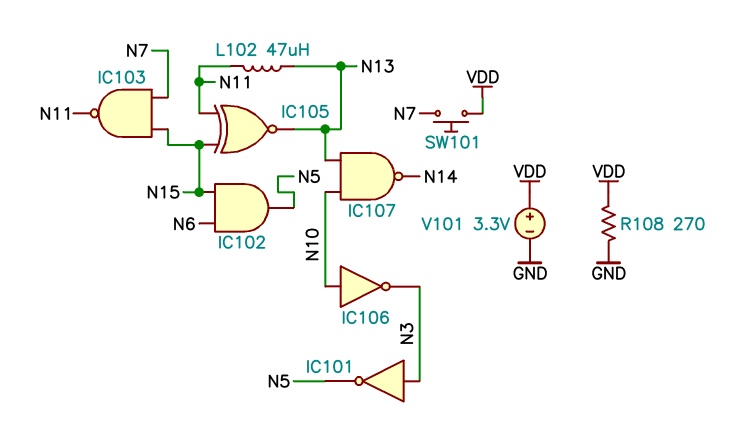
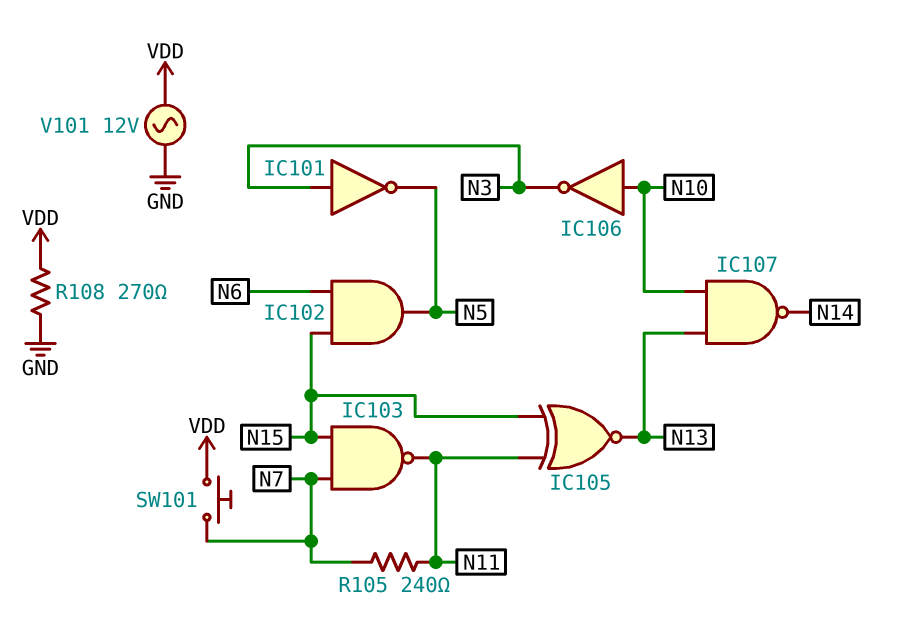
L102: 47uH (N11, N13) -> none
R105: none -> 240 (N7, N11)
V101: 3.3V (plus VDD, minus GND) -> AC 12V (GND, VDD)

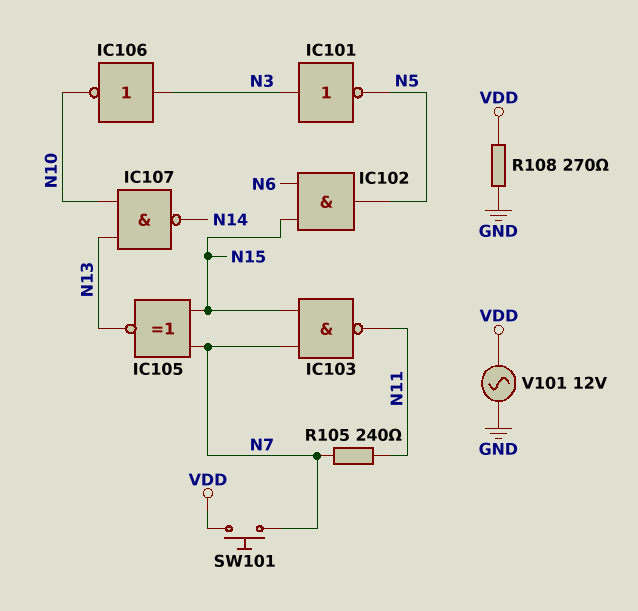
IC105: XNOR (in N11, in N15, out N13) -> XNOR (in N7, in N15, out N13)
IC106: NOT (in N10, out N3) -> NOT (in N3, out N10)

